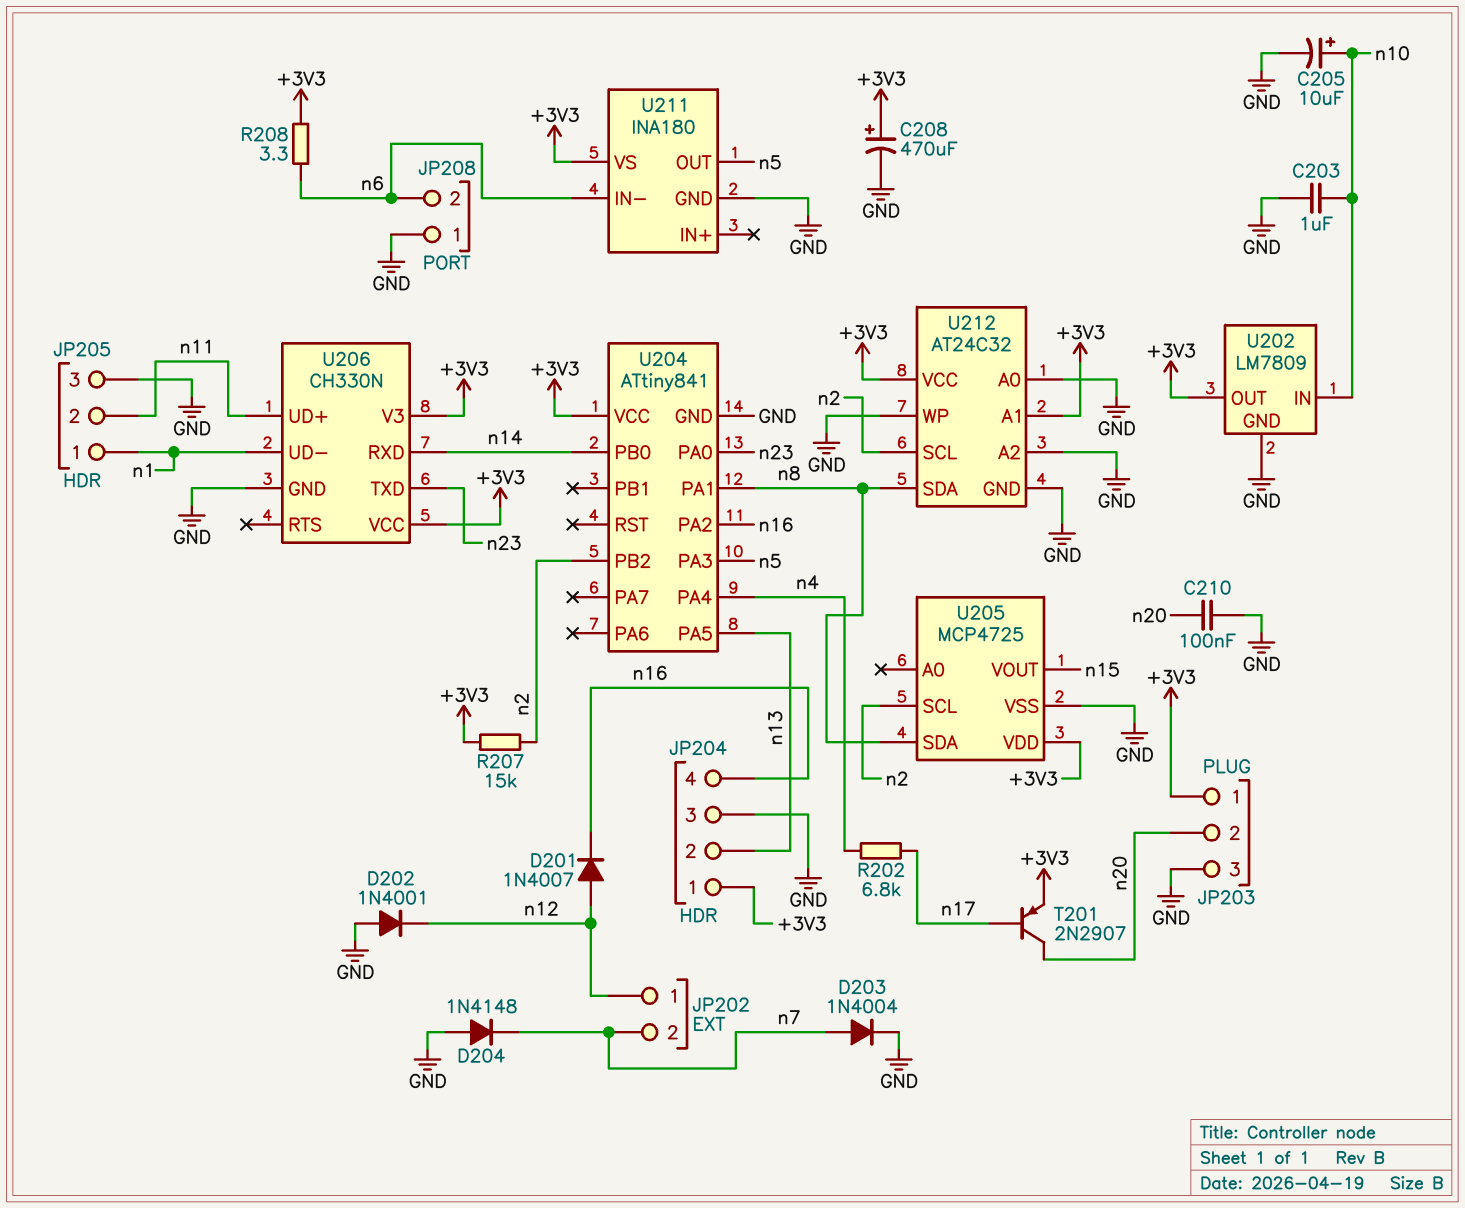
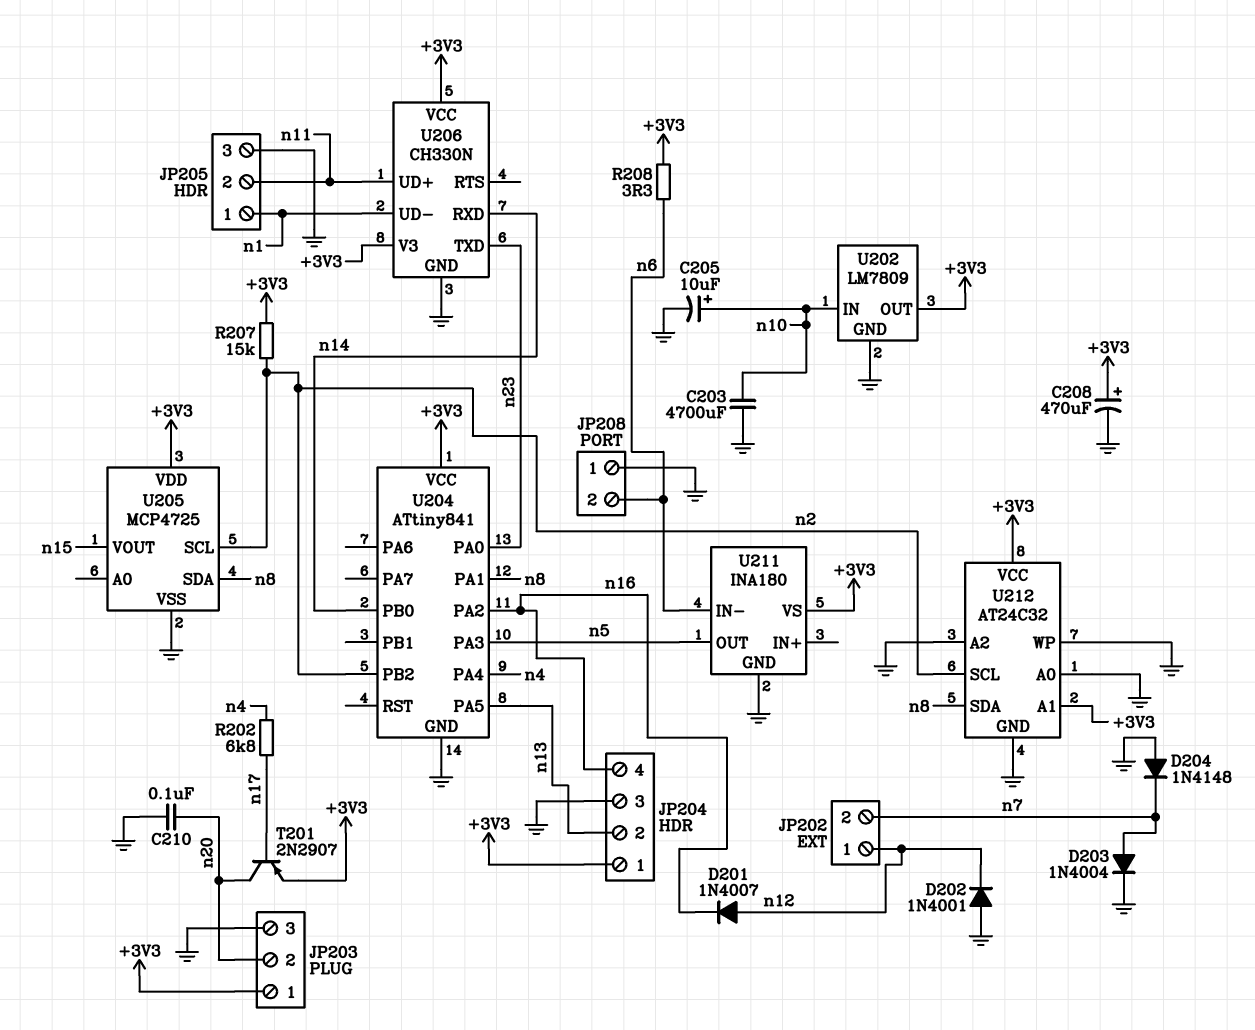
C203: 1uF (GND, n10) -> 4700uF (GND, n10)

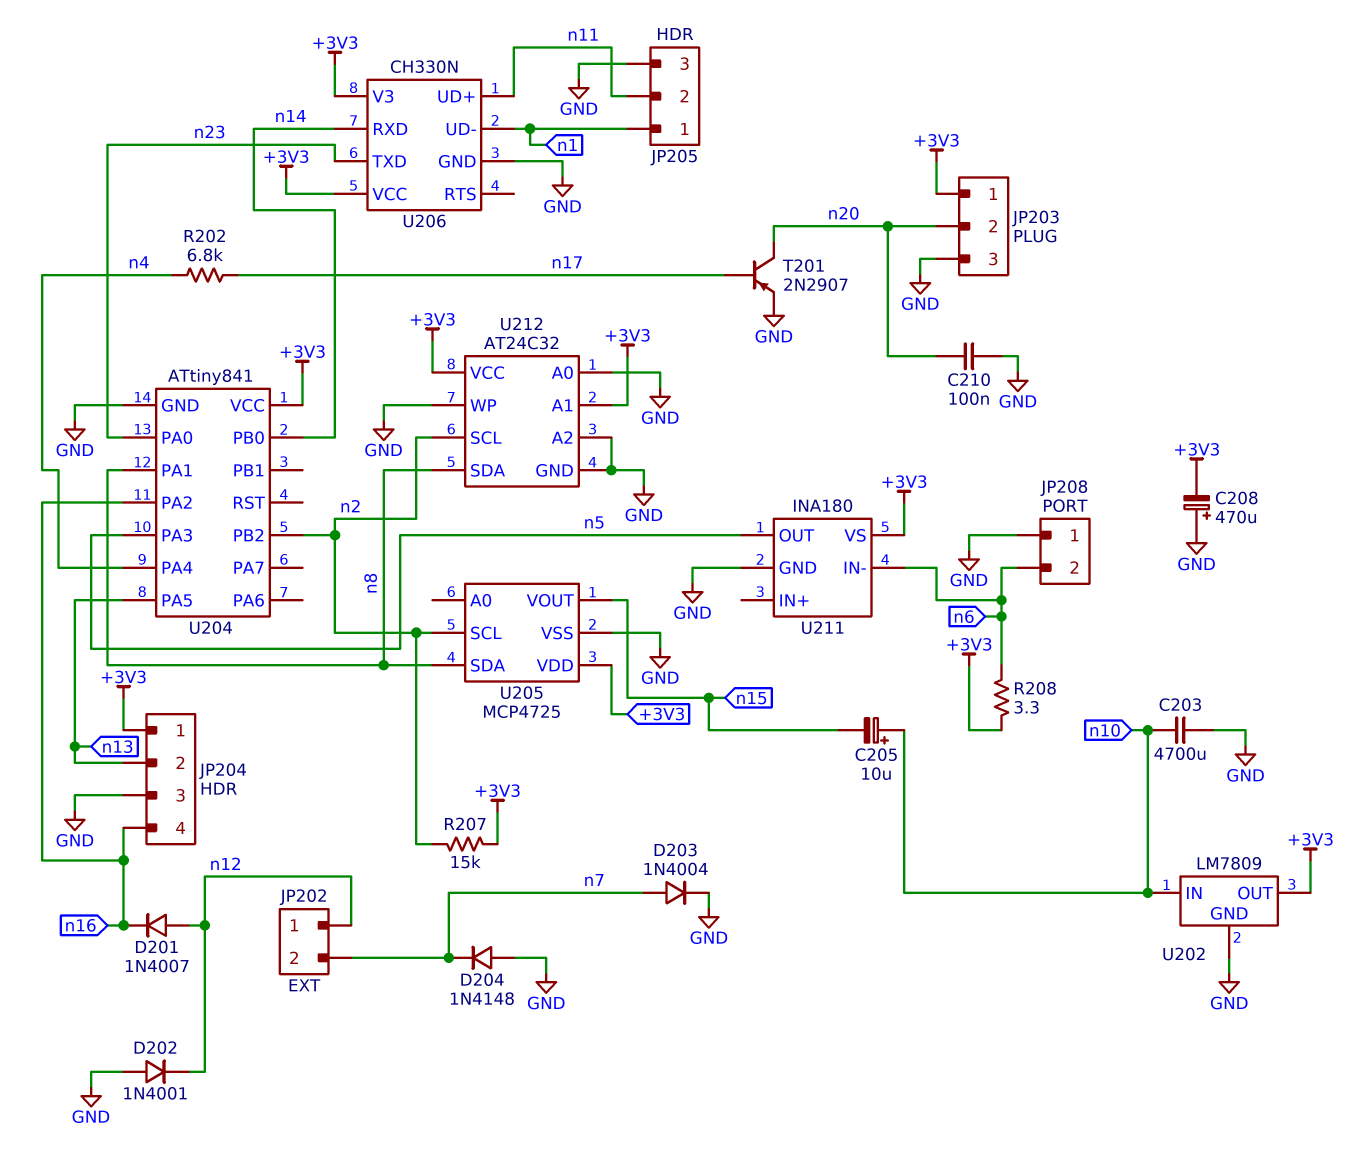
C205: 10uF (plus n10, minus GND) -> 10uF (plus n10, minus n15)
C208: 470uF (plus +3V3, minus GND) -> 470uF (plus GND, minus +3V3)
T201: PNP 2N2907 (B n17, C n20, E +3V3) -> PNP 2N2907 (B n17, C n20, E GND)

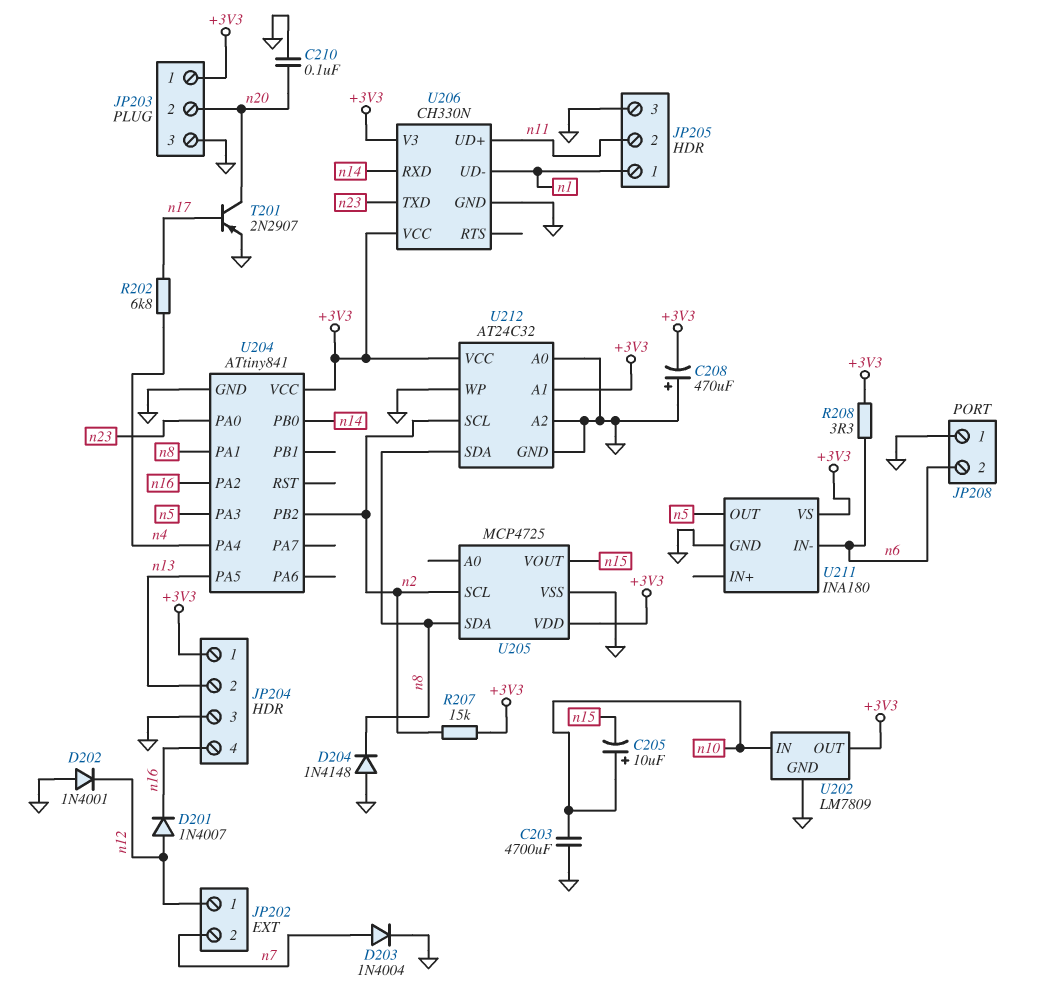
D204: diode 1N4148 (A GND, K n7) -> diode 1N4148 (A GND, K n8)

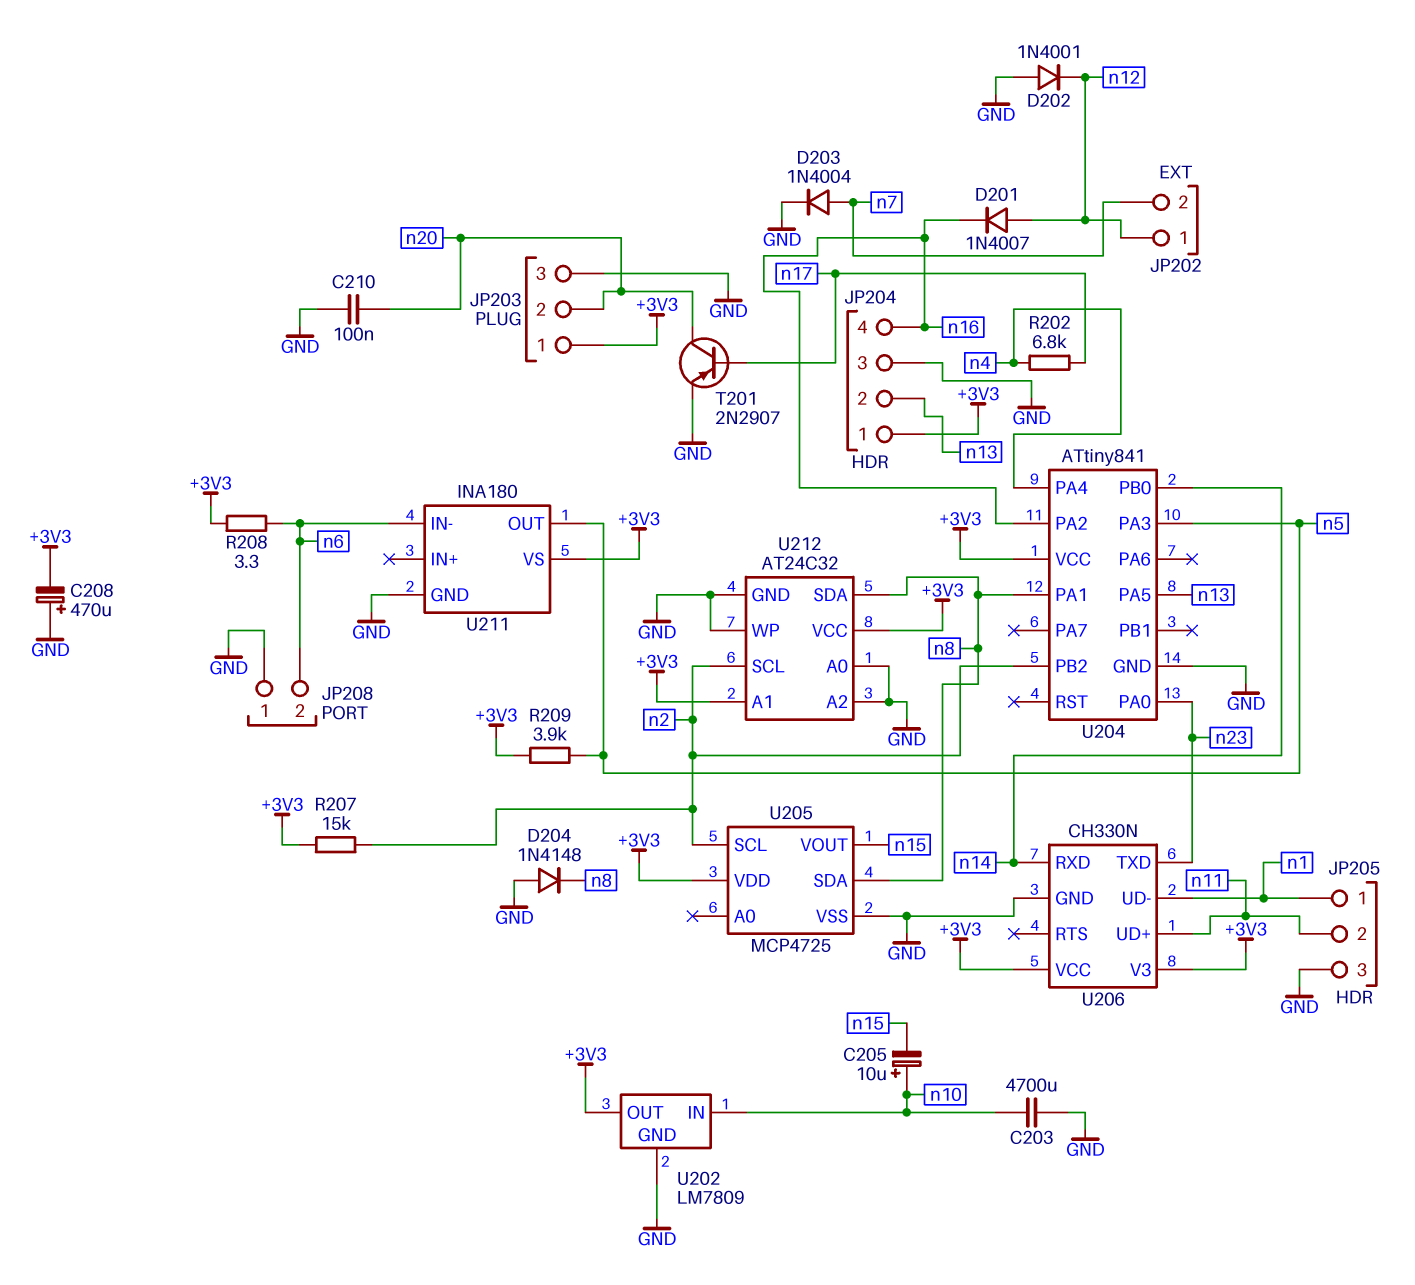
R209: none -> 3.9k (+3V3, n5)

